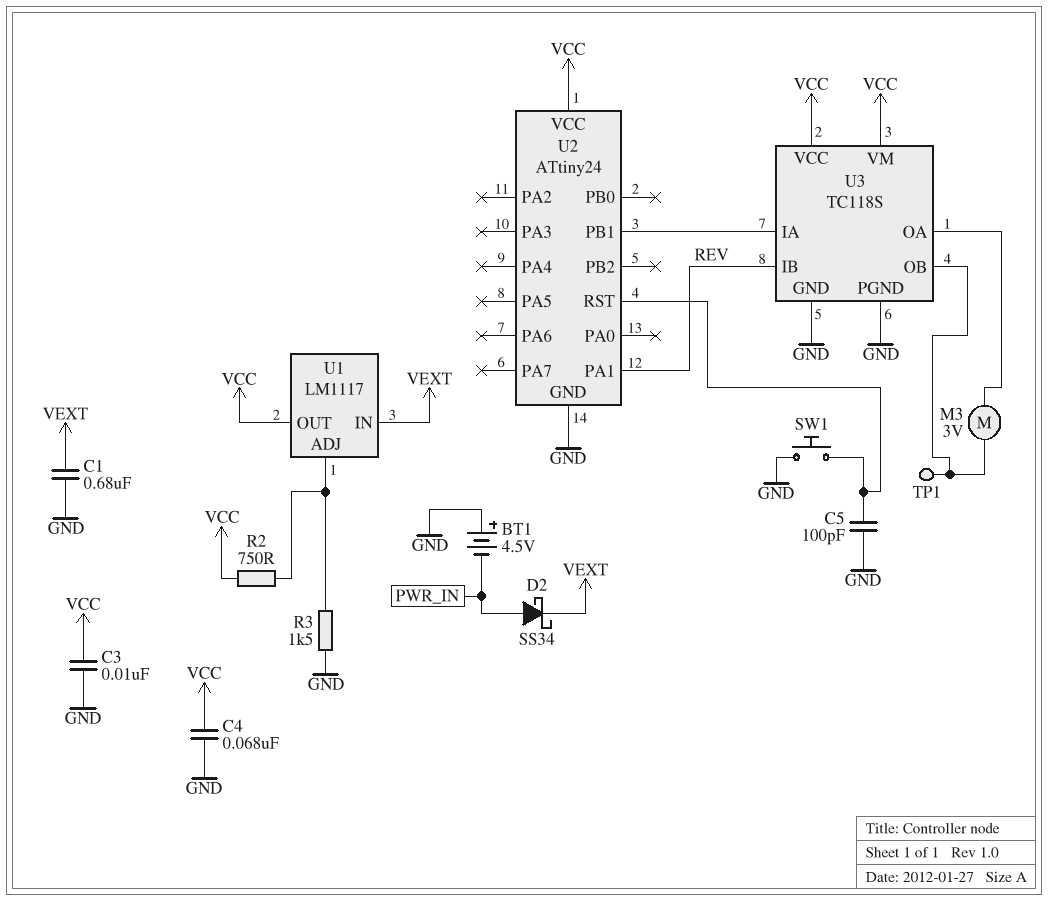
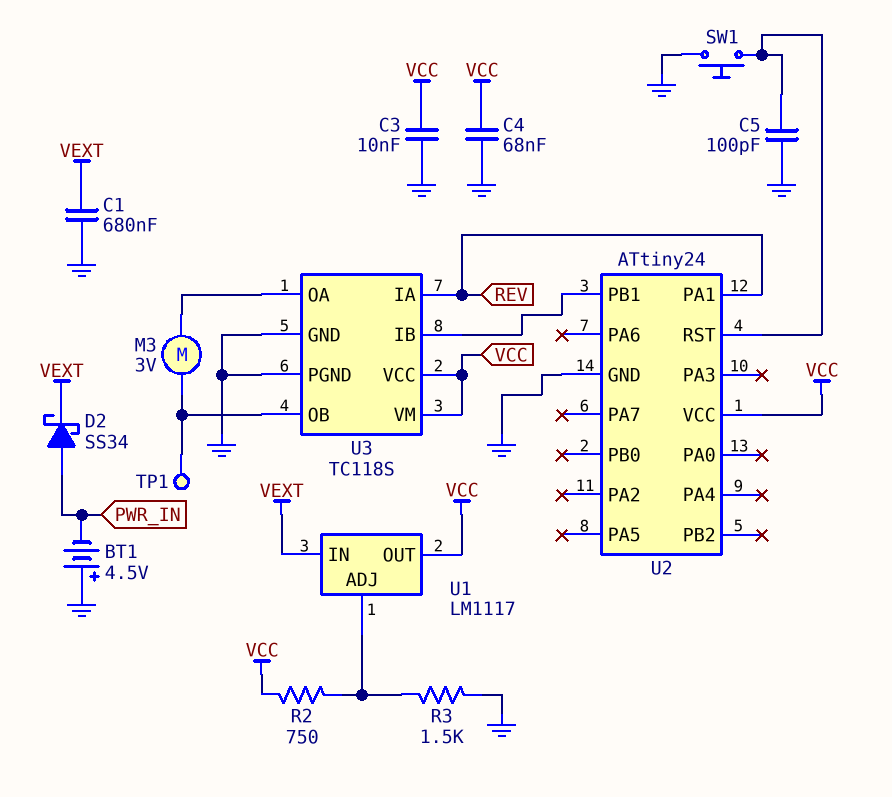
U3 pin IA: U2/PB1 -> REV
U3 pin IB: REV -> U2/PB1

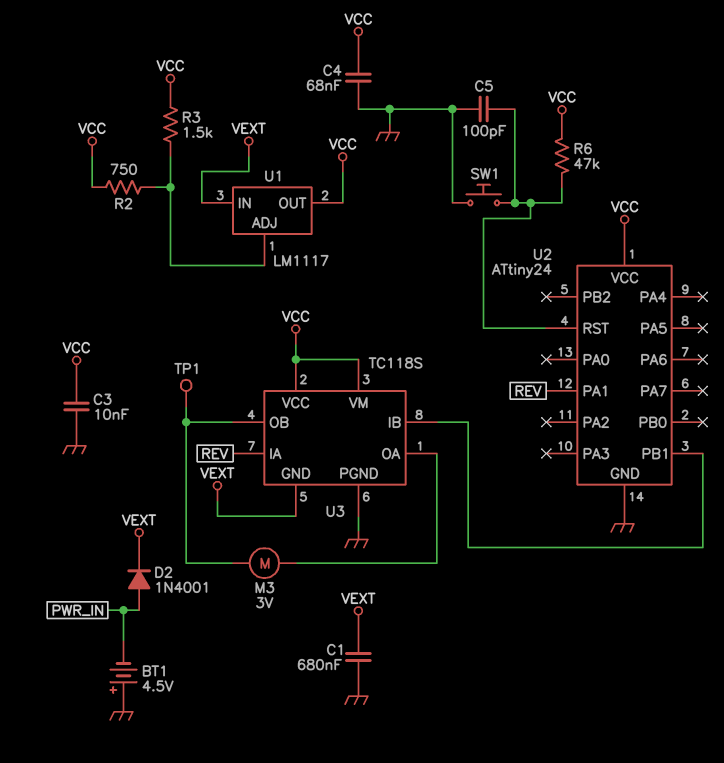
D2: schottky SS34 (A PWR_IN, K VEXT) -> diode 1N4001 (A PWR_IN, K VEXT)
R3: 1.5k (GND, U1/ADJ) -> 1.5k (U1/ADJ, VCC)
R6: none -> 47k (U2/RST, VCC)
U3 pin GND: GND -> VEXT

